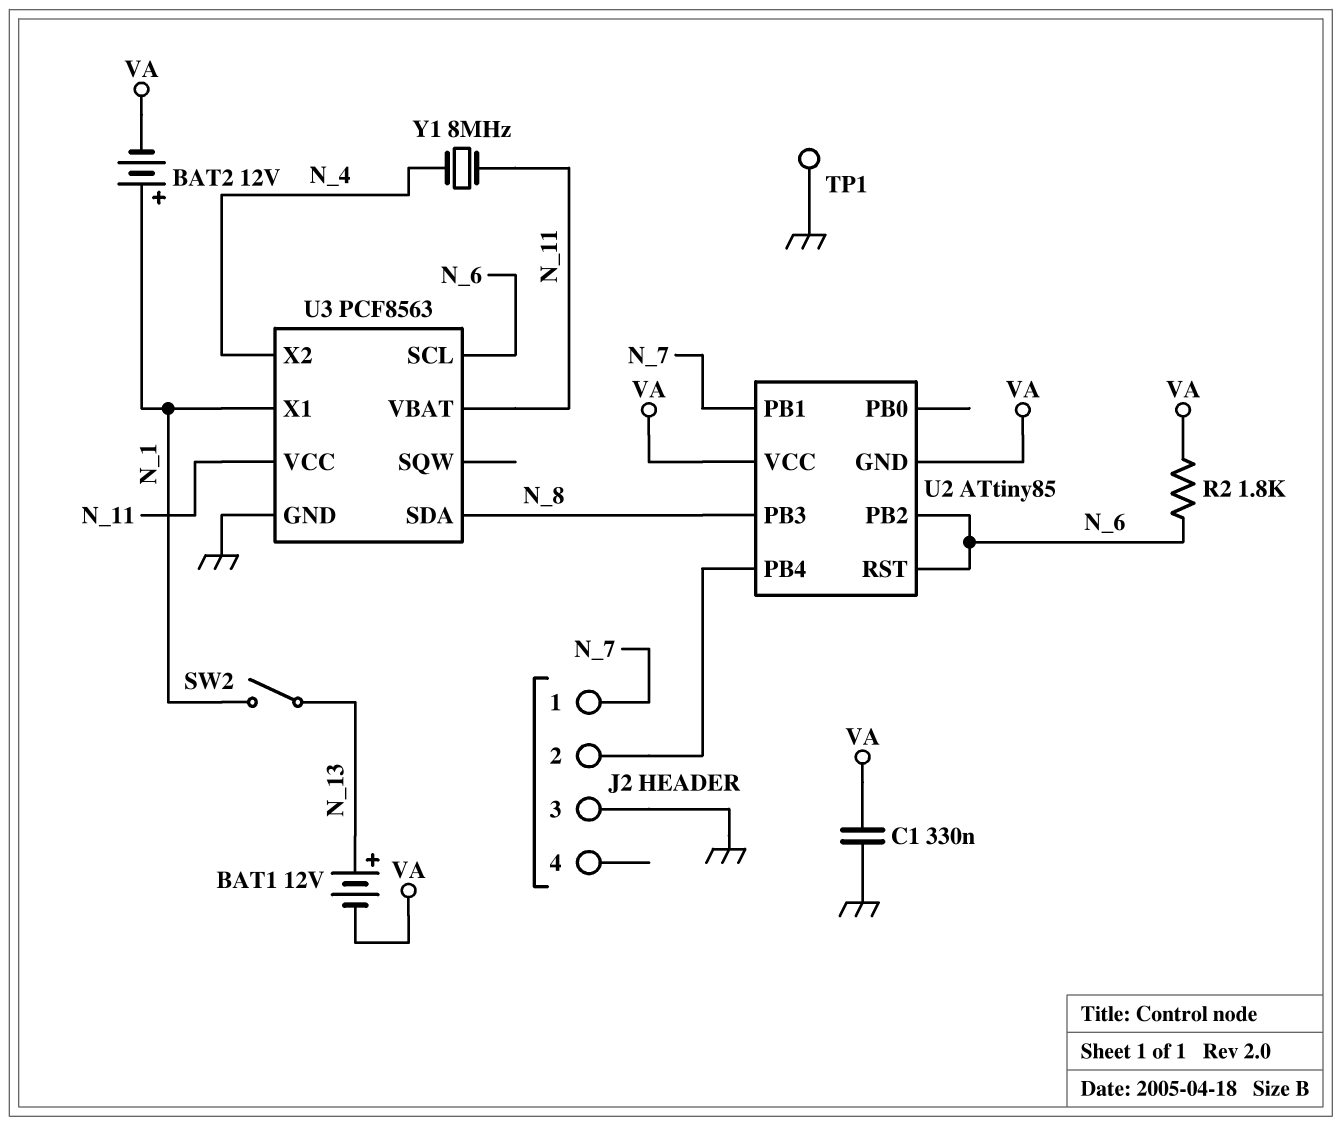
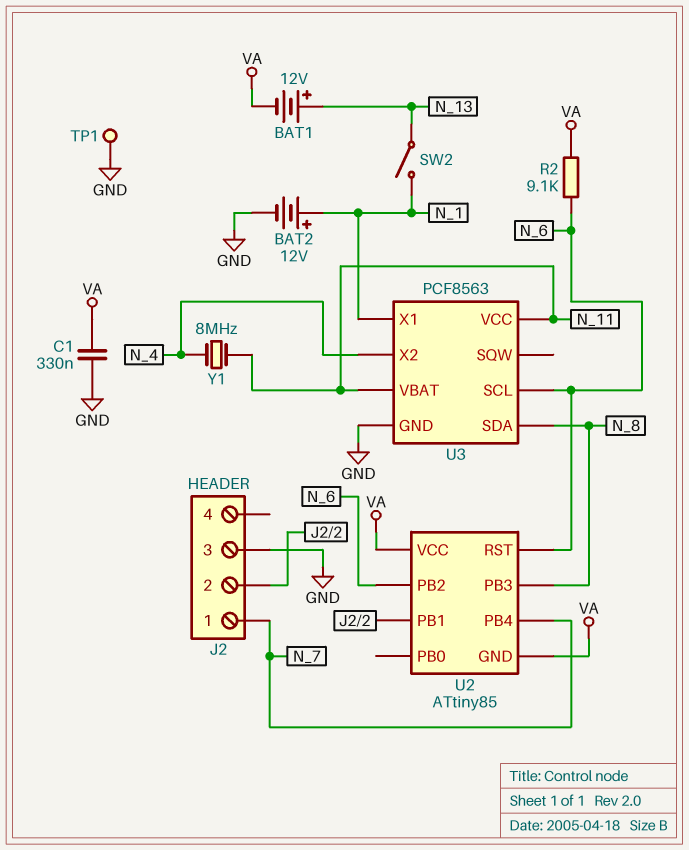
BAT2: 12V (plus N_1, minus VA) -> 12V (plus N_1, minus GND)
R2: 1.8k (N_6, VA) -> 9.1k (N_6, VA)
U2 pin PB1: N_7 -> J2/2
U2 pin PB4: J2/2 -> N_7

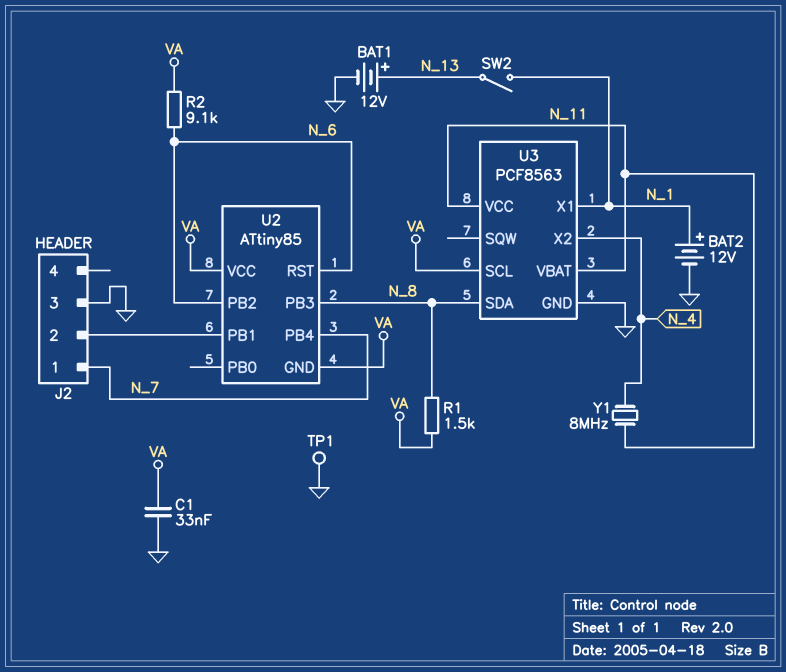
BAT1: 12V (plus N_13, minus VA) -> 12V (plus N_13, minus GND)
C1: 330nF (GND, VA) -> 33nF (GND, VA)
R1: none -> 1.5k (N_8, VA)
U3 pin SCL: N_6 -> VA

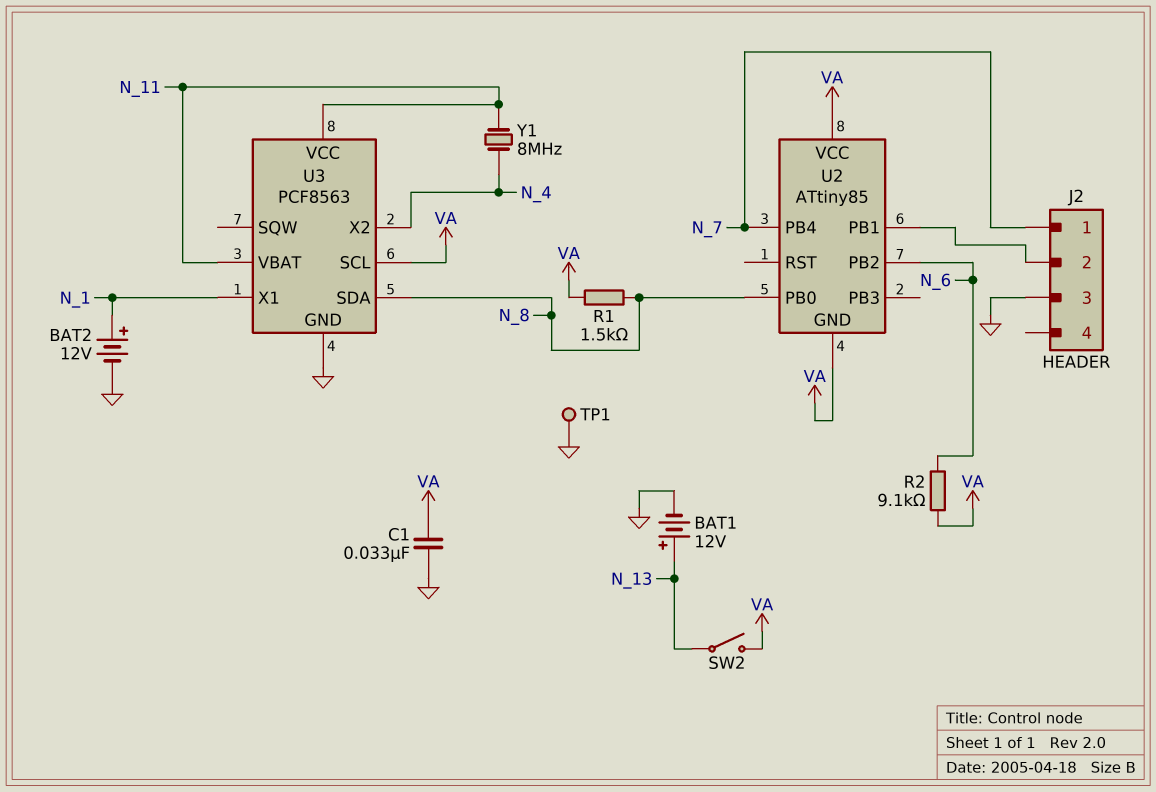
SW2: switch (N_1, N_13) -> switch (N_13, VA)
U2 pin PB0: none -> N_8
U2 pin PB3: N_8 -> none
U2 pin RST: N_6 -> none

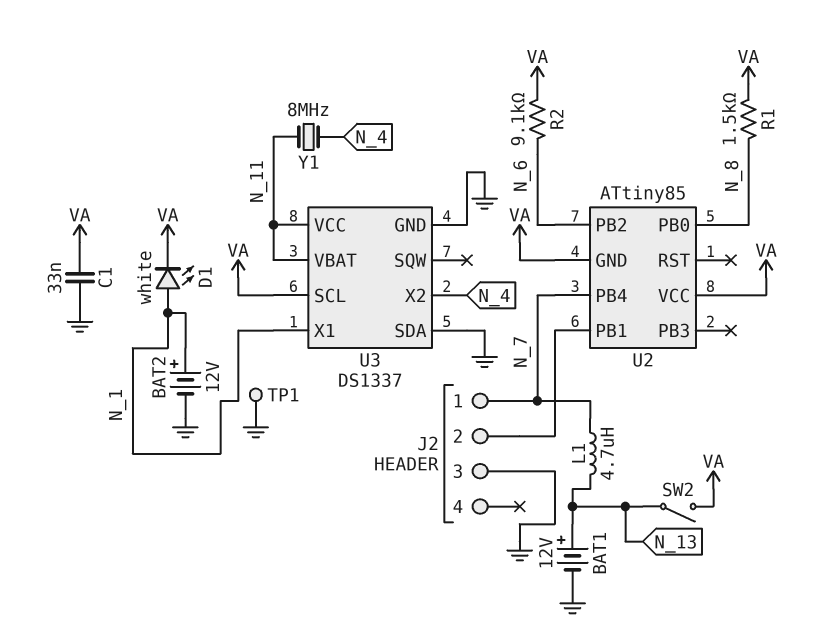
D1: none -> LED white (A N_1, K VA)
L1: none -> 4.7uH (N_7, N_13)
U3: PCF8563 -> DS1337
U3 pin SDA: N_8 -> GND

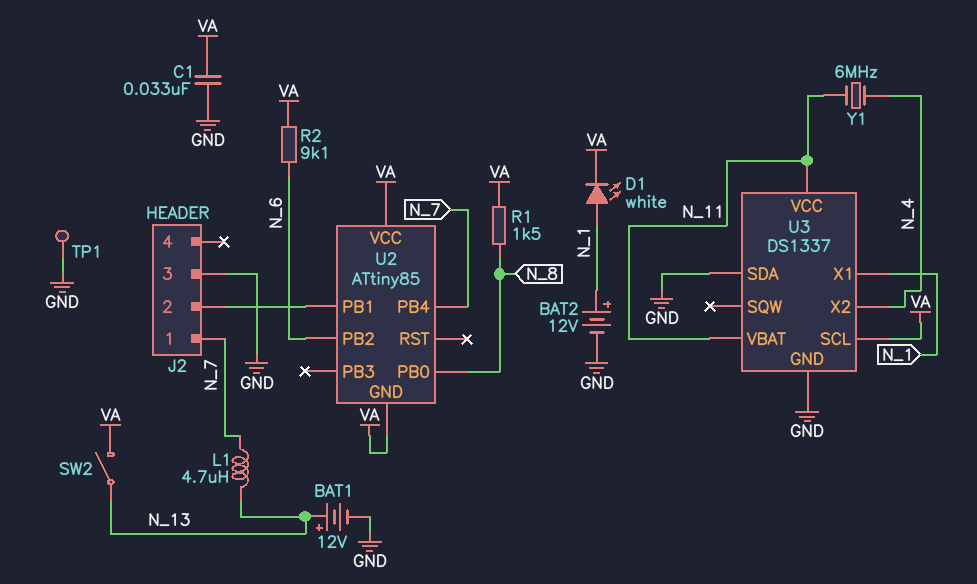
Y1: 8MHz (N_4, N_11) -> 6MHz (N_4, N_11)

